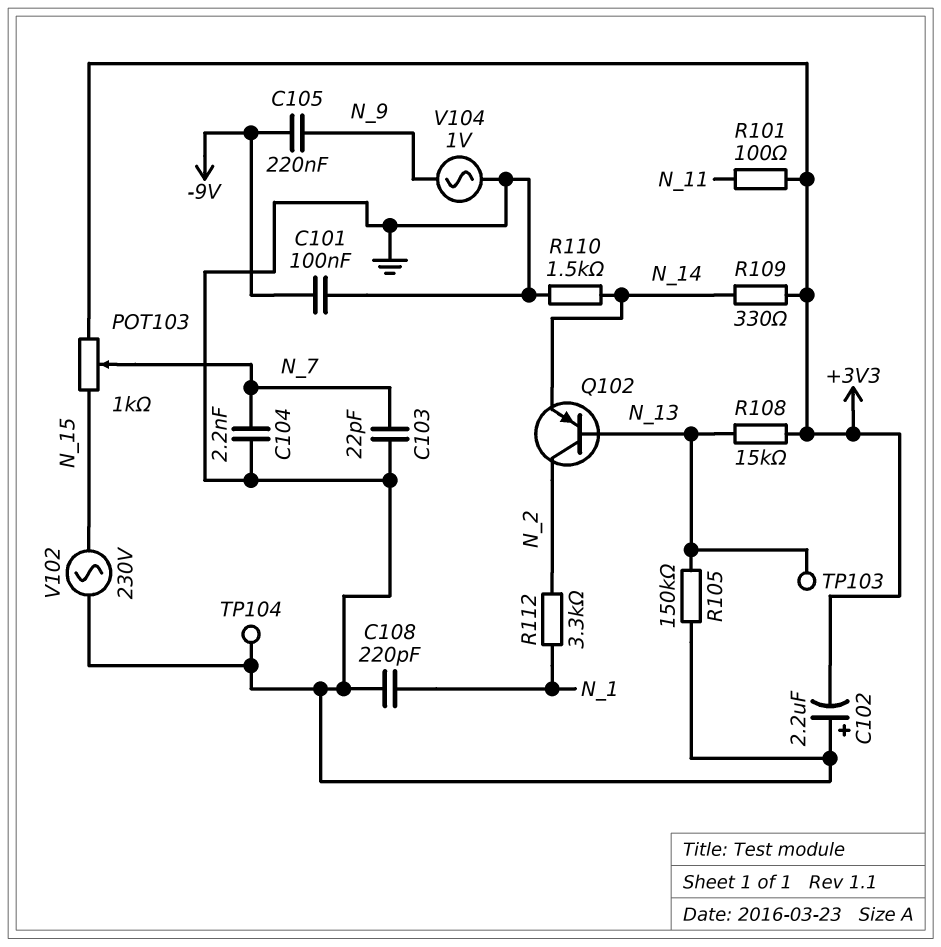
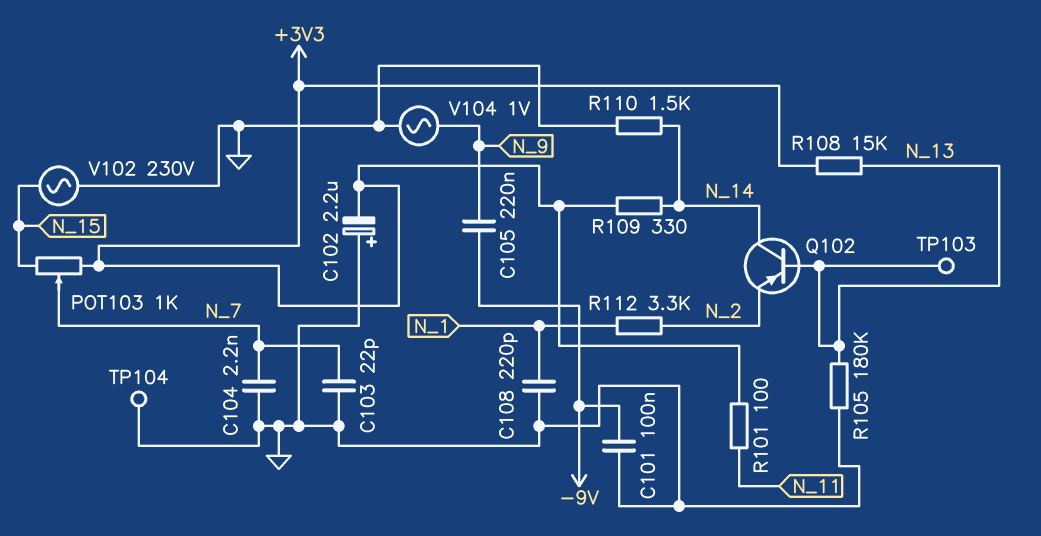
Q102: PNP (B N_13, C N_2, E N_14) -> PNP (B N_13, C N_14, E N_2)
R105: 150k (GND, N_13) -> 180k (GND, N_13)

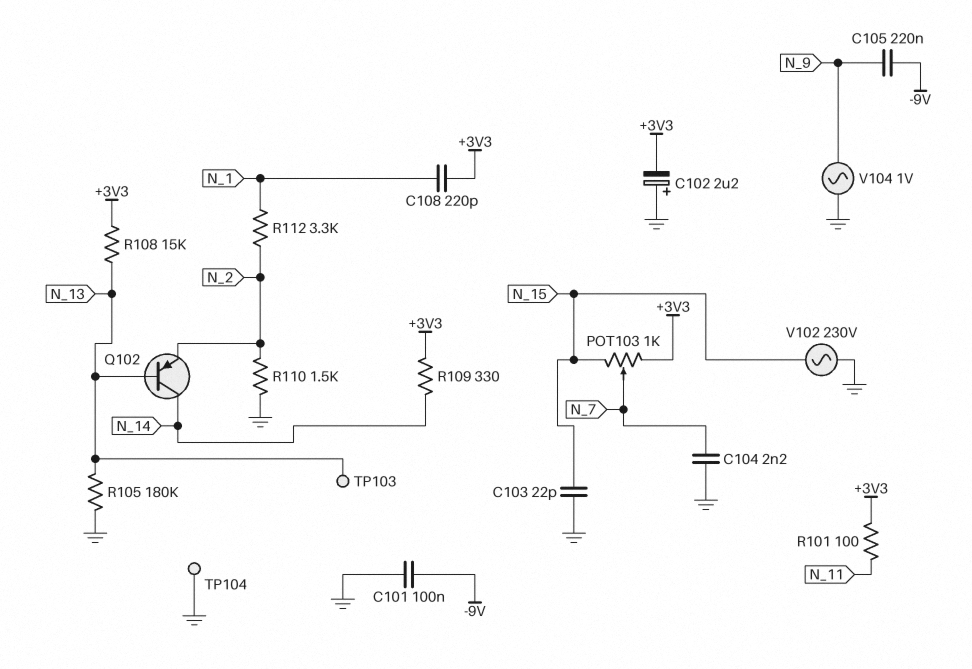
C103: 22pF (GND, N_7) -> 22pF (GND, N_15)
C108: 220pF (GND, N_1) -> 220pF (+3V3, N_1)
R110: 1.5k (GND, N_14) -> 1.5k (GND, N_2)

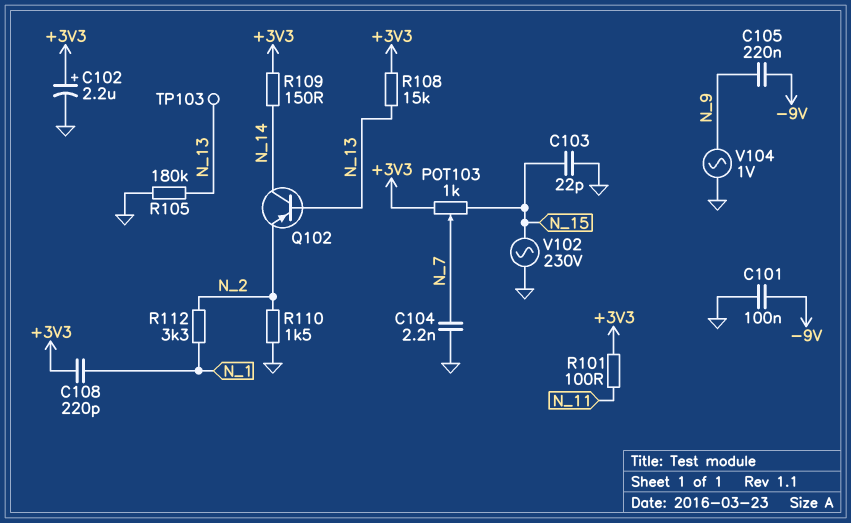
C102: 2.2uF (plus GND, minus +3V3) -> 2.2uF (plus +3V3, minus GND)
R109: 330 (+3V3, N_14) -> 150 (+3V3, N_14)
TP104: test point (GND) -> none

